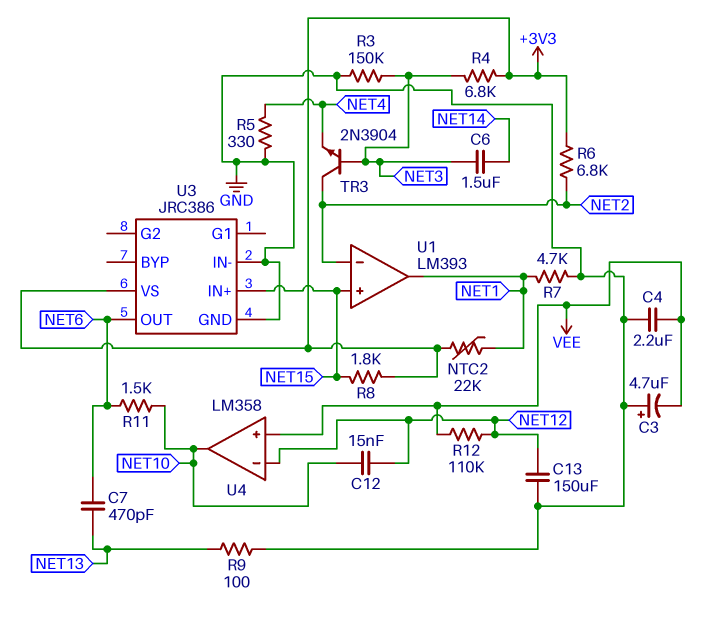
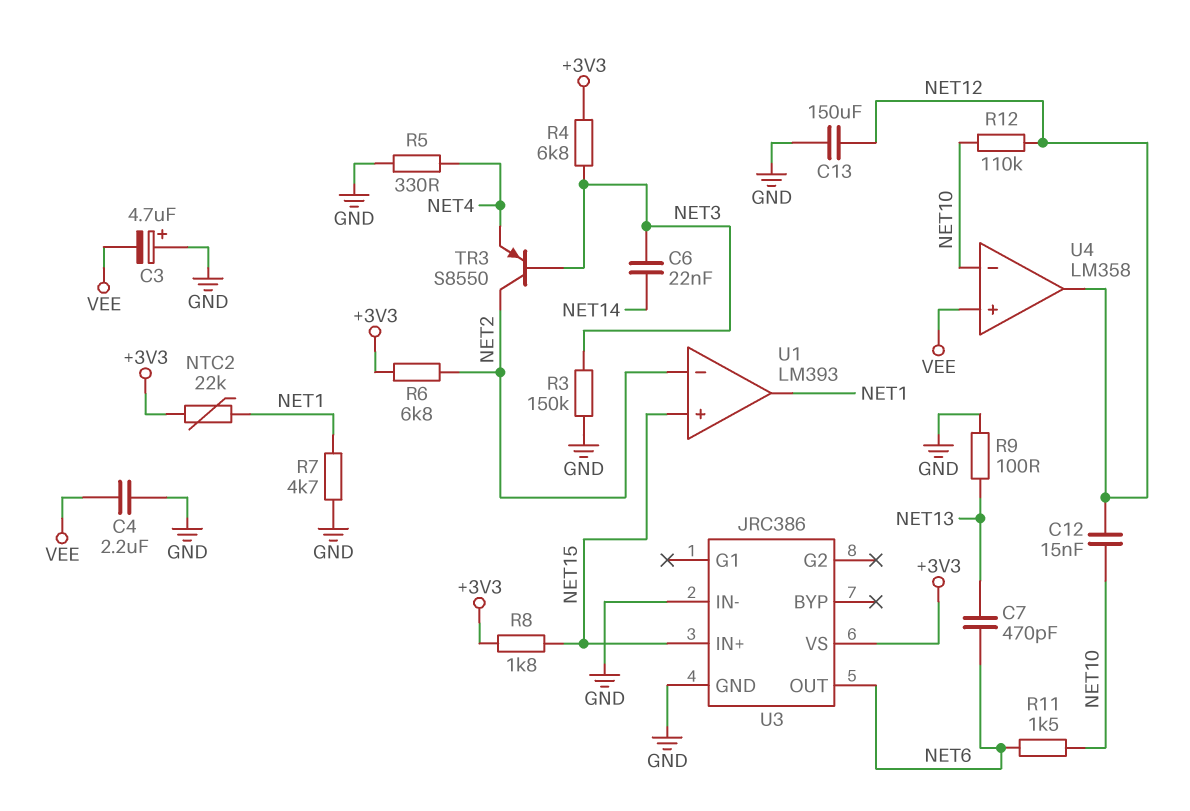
C6: 1.5uF (NET3, NET14) -> 22nF (NET3, NET14)
R12: 110k (NET12, VEE) -> 110k (NET10, NET12)
TR3: NPN 2N3904 (B NET3, C NET2, E NET4) -> PNP S8550 (B NET3, C NET2, E NET4)
U4 pin in-: NET12 -> NET10
U4 pin out: NET10 -> NET12

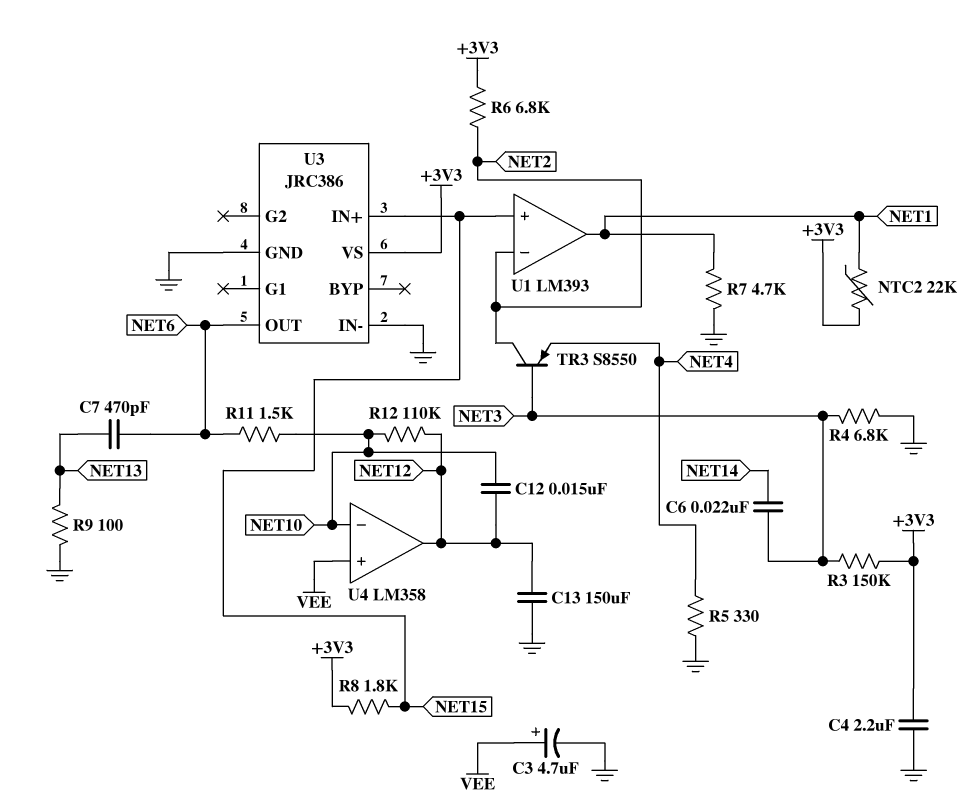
C3: 4.7uF (plus GND, minus VEE) -> 4.7uF (plus VEE, minus GND)
C4: 2.2uF (GND, VEE) -> 2.2uF (+3V3, GND)
R3: 150k (GND, NET3) -> 150k (+3V3, NET3)
R4: 6.8k (+3V3, NET3) -> 6.8k (GND, NET3)

